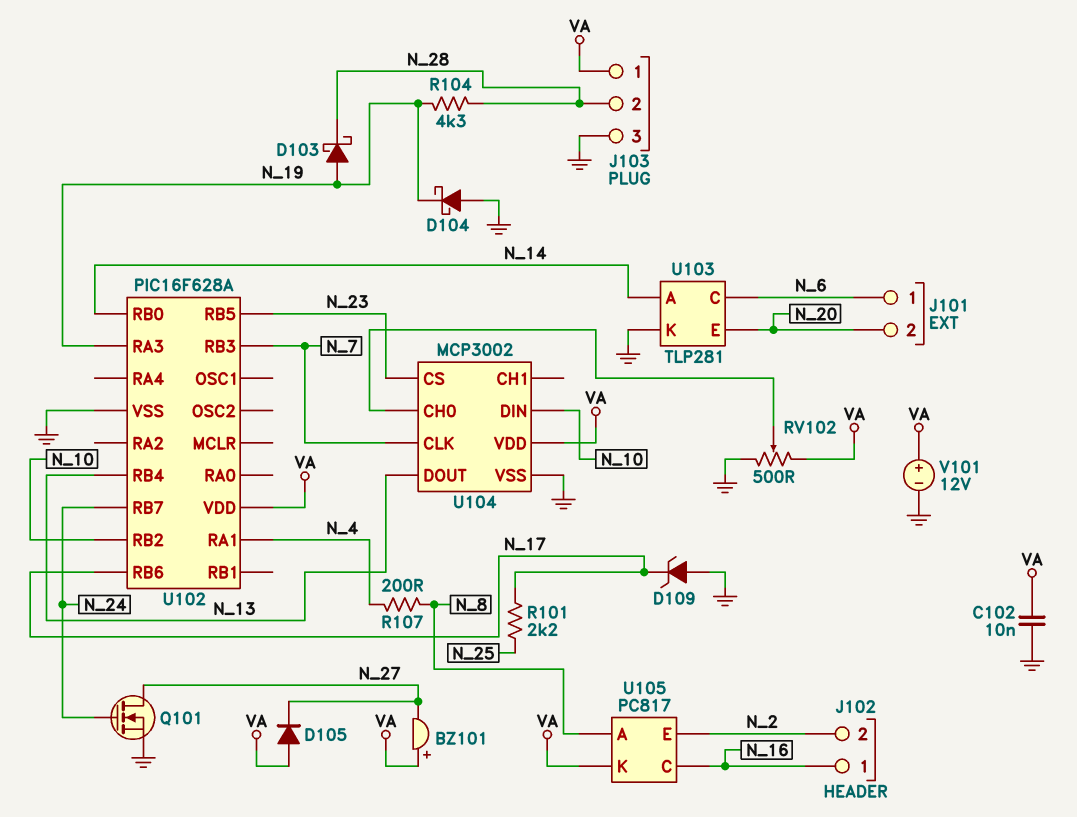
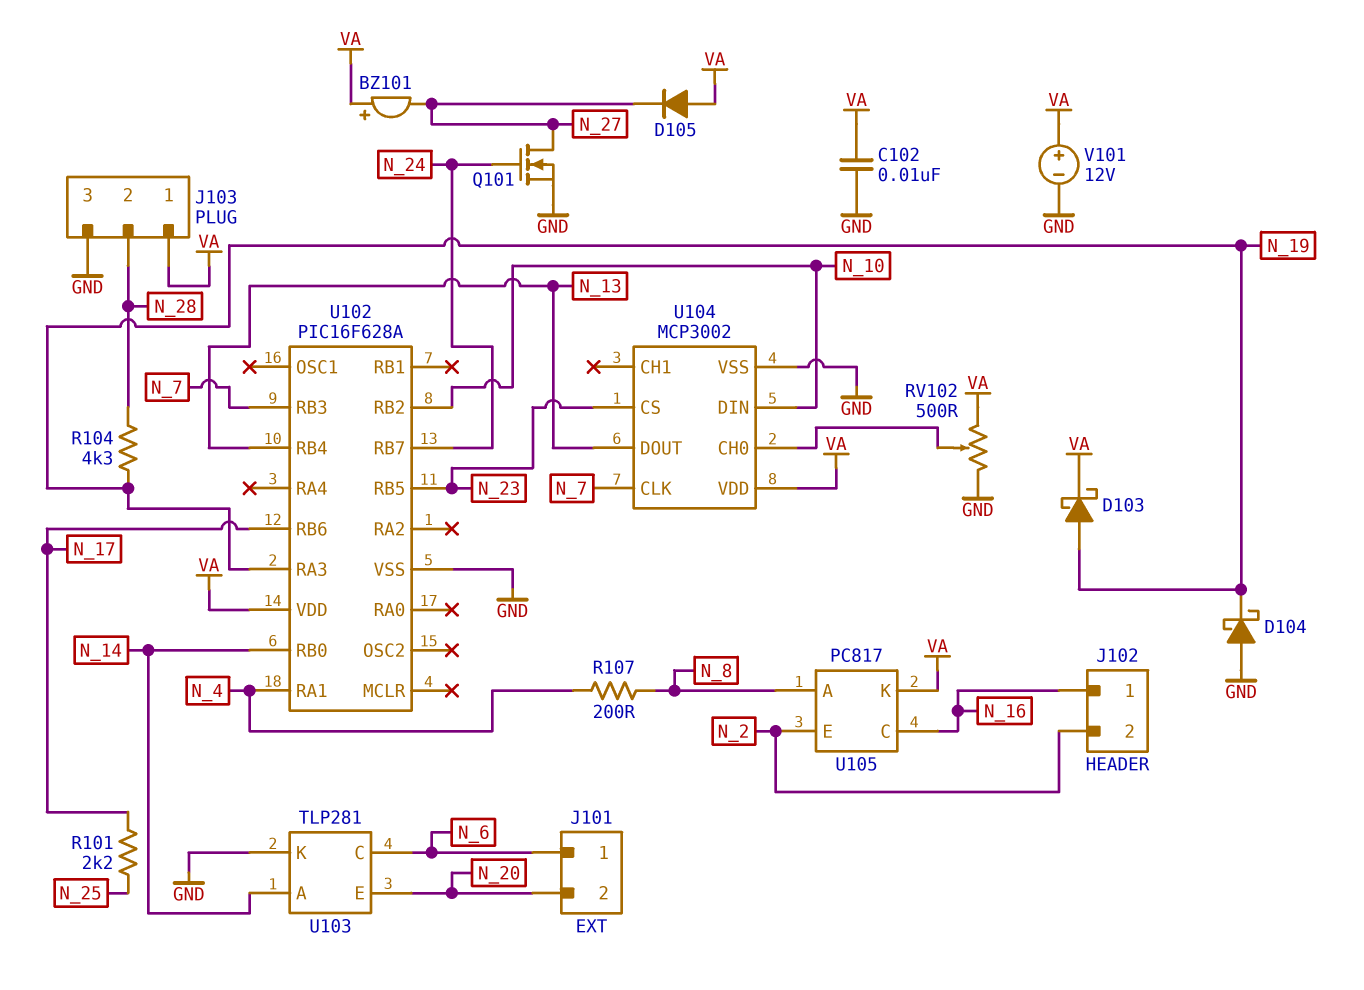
D103: schottky (A N_19, K N_28) -> schottky (A N_19, K VA)
D109: zener (A GND, K N_17) -> none

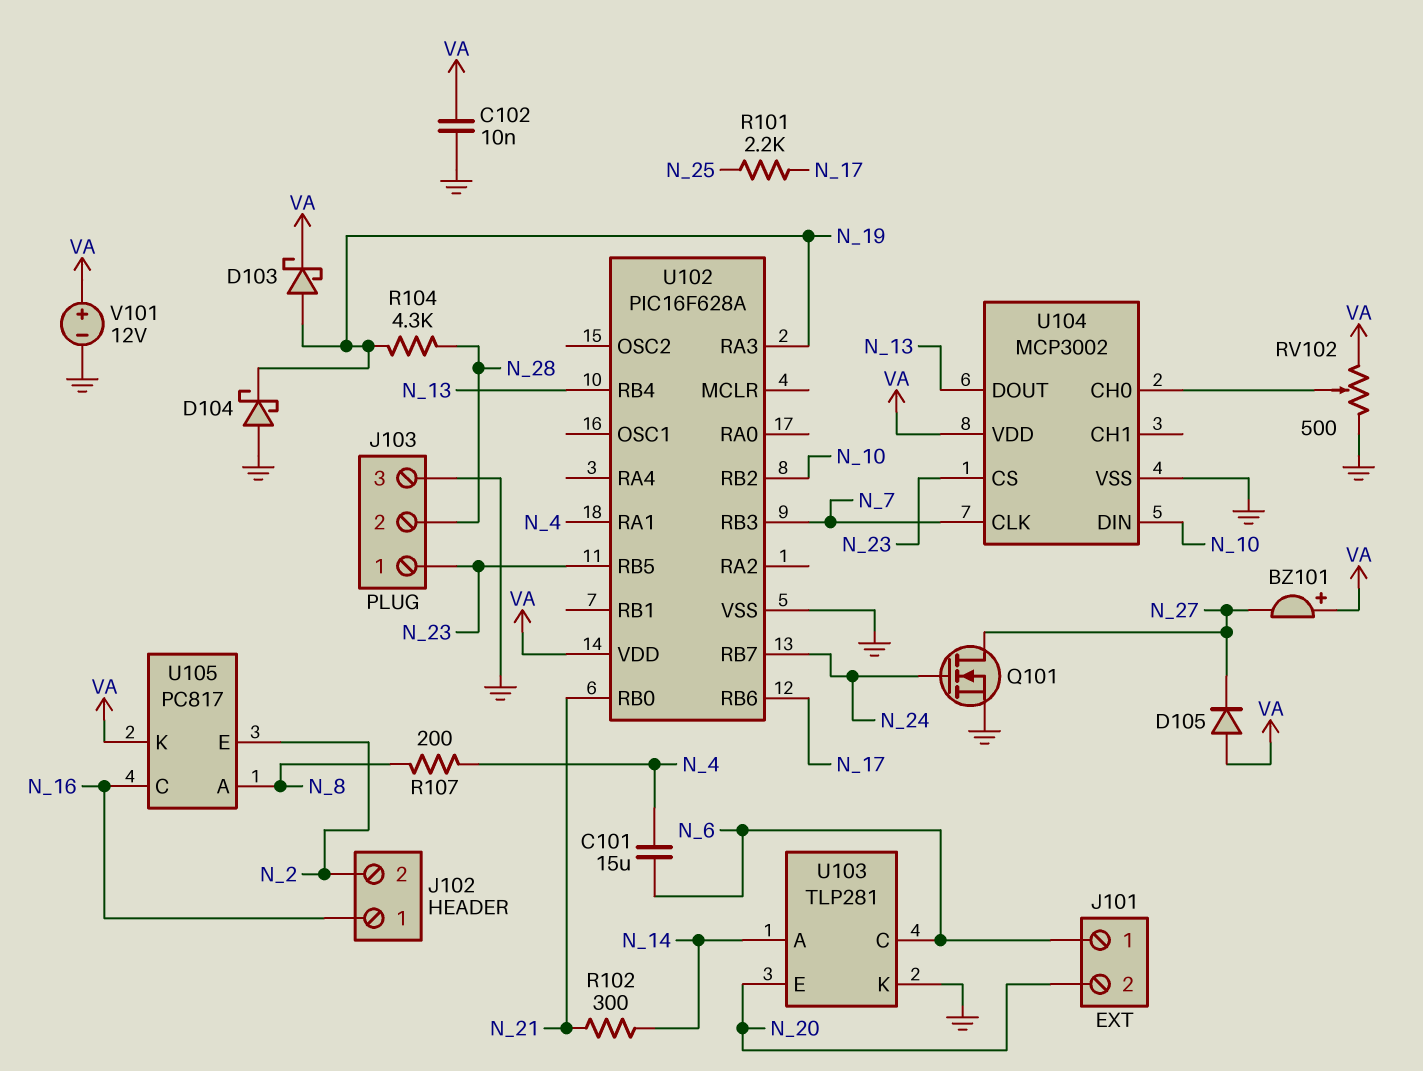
C101: none -> 15uF (N_4, N_6)
J103 pin 1: VA -> N_23
R102: none -> 300 (N_14, N_21)
U102 pin RB0: N_14 -> N_21

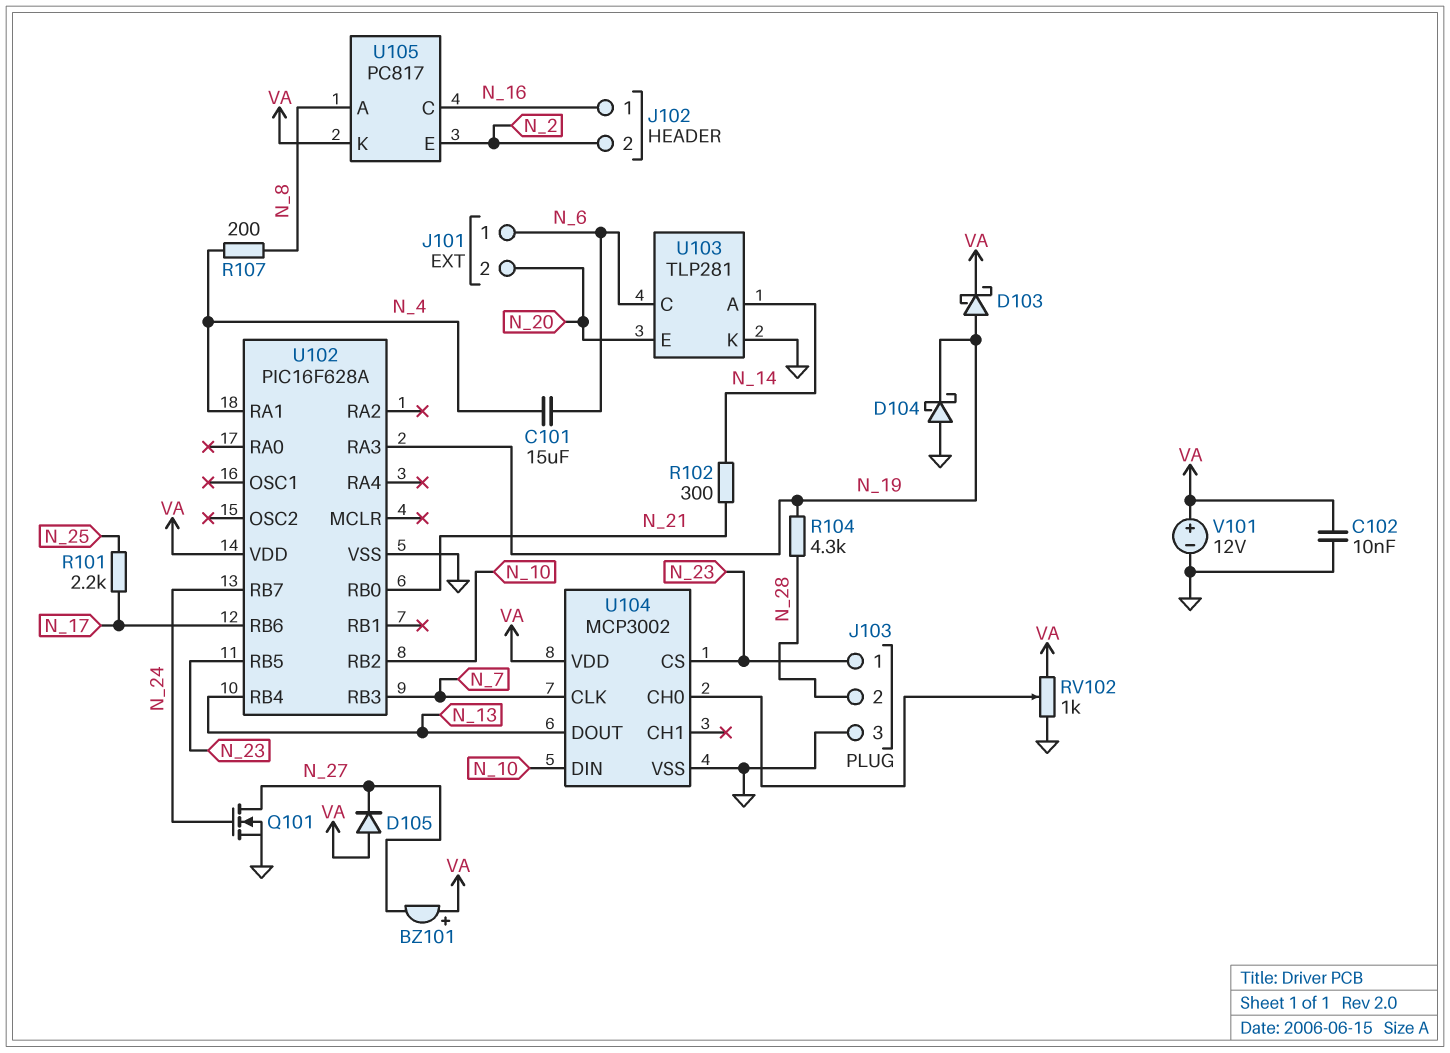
RV102: 500 (GND, VA, wiper U104/CH0) -> 1k (GND, VA, wiper U104/CH0)

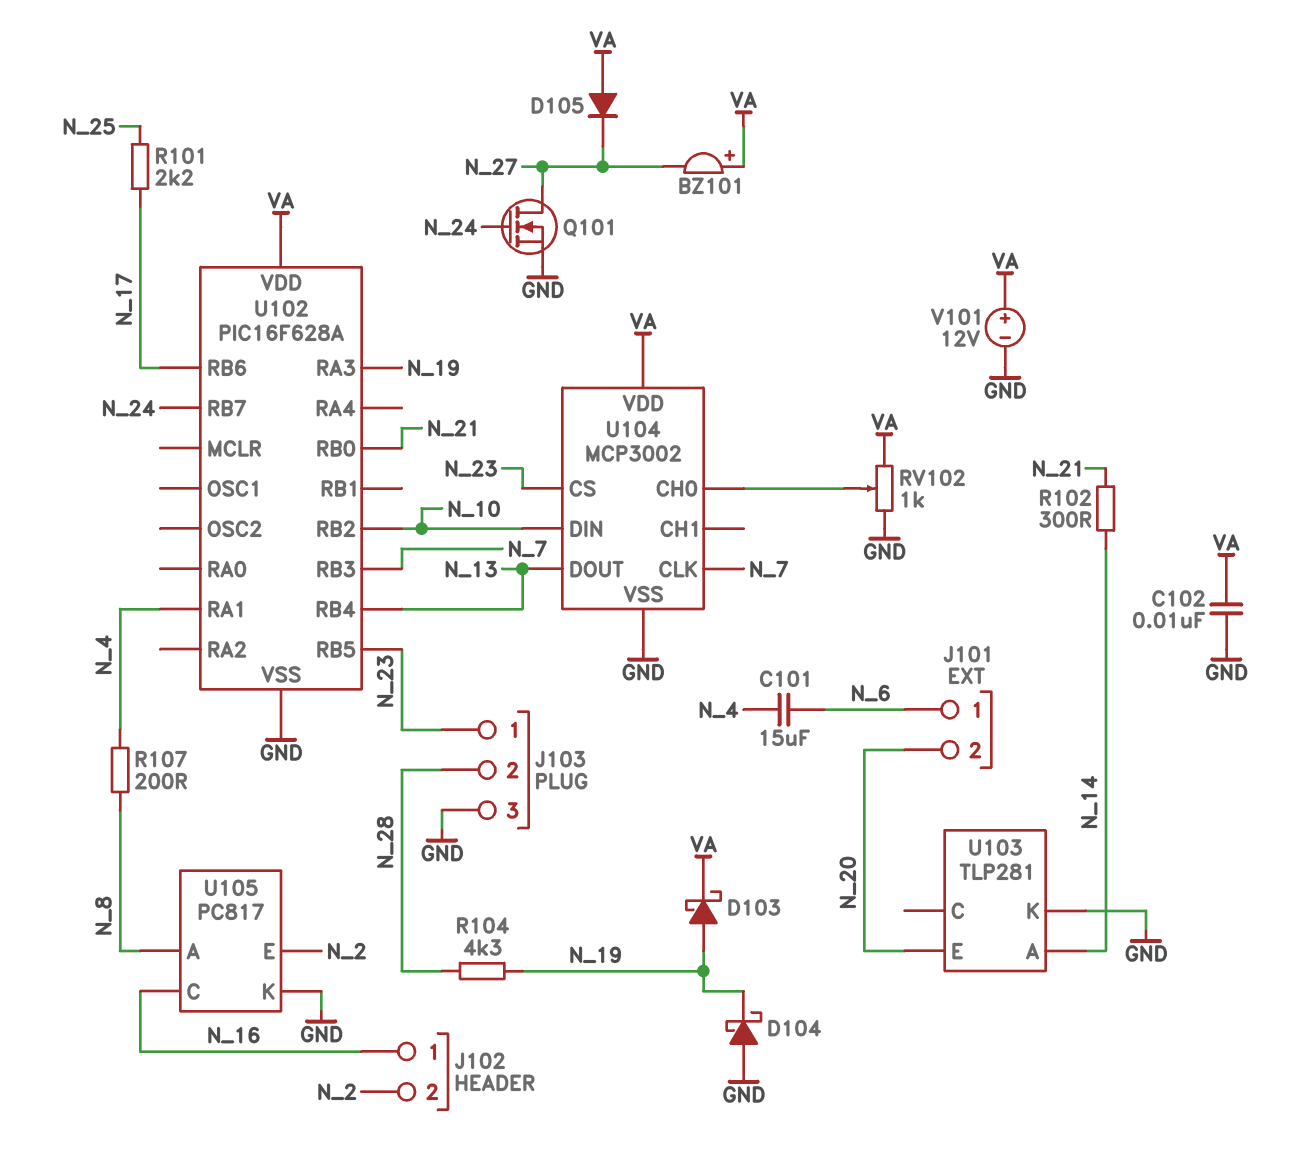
U103 pin C: N_6 -> none
U105 pin K: VA -> GND

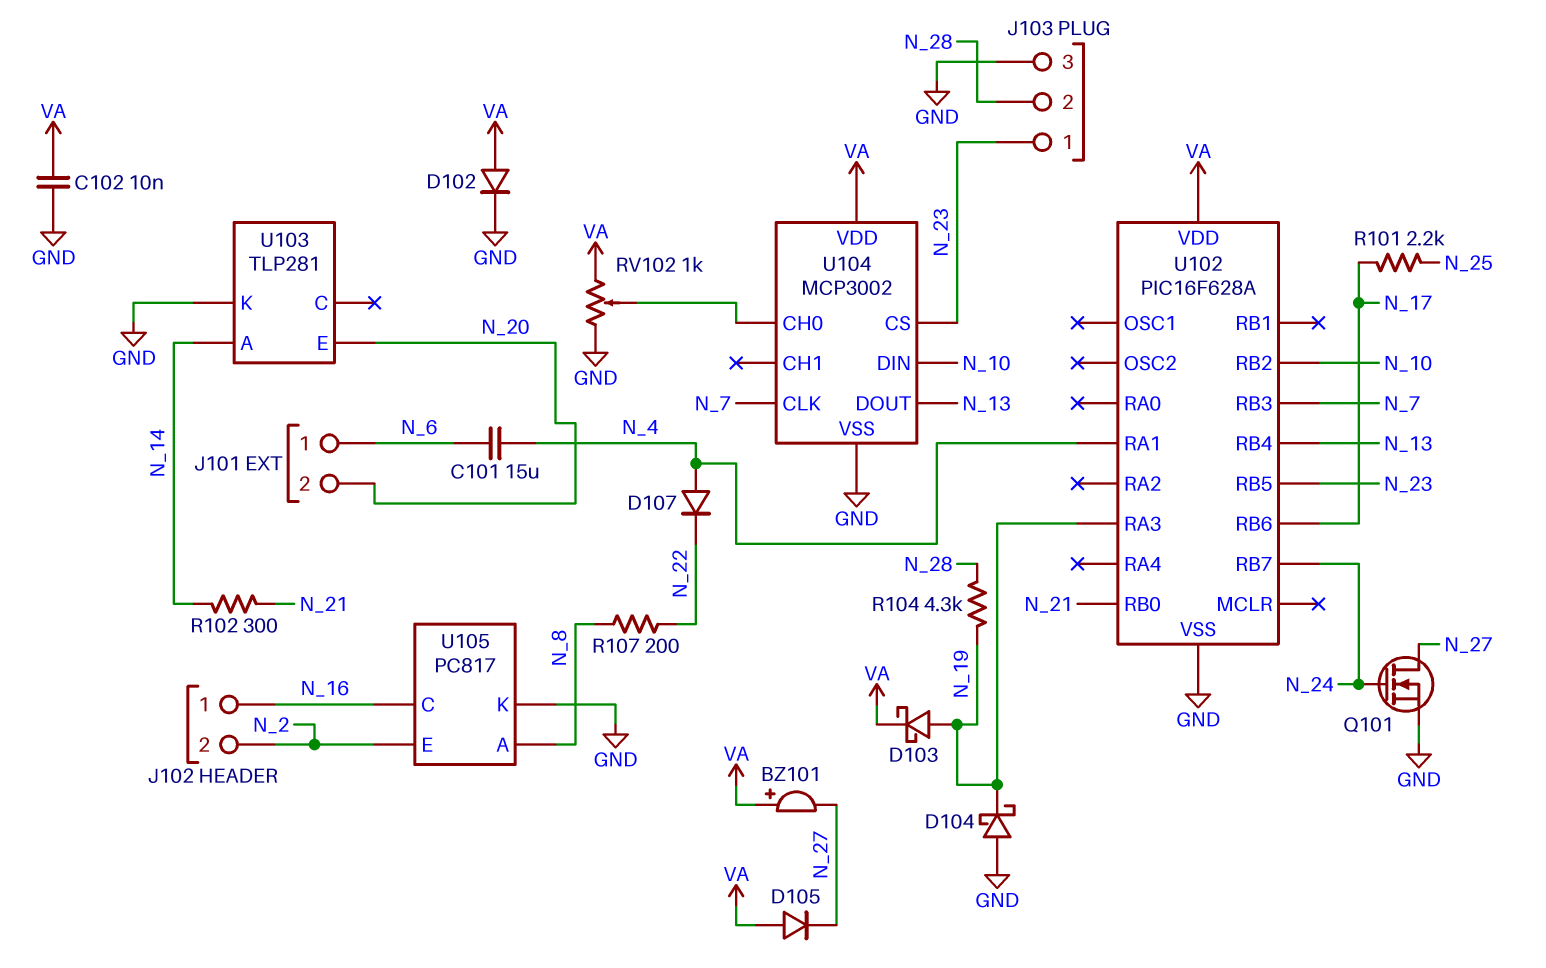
D102: none -> diode (A VA, K GND)
D107: none -> diode (A N_4, K N_22)
R107: 200 (N_4, N_8) -> 200 (N_8, N_22)
V101: 12V (plus VA, minus GND) -> none

